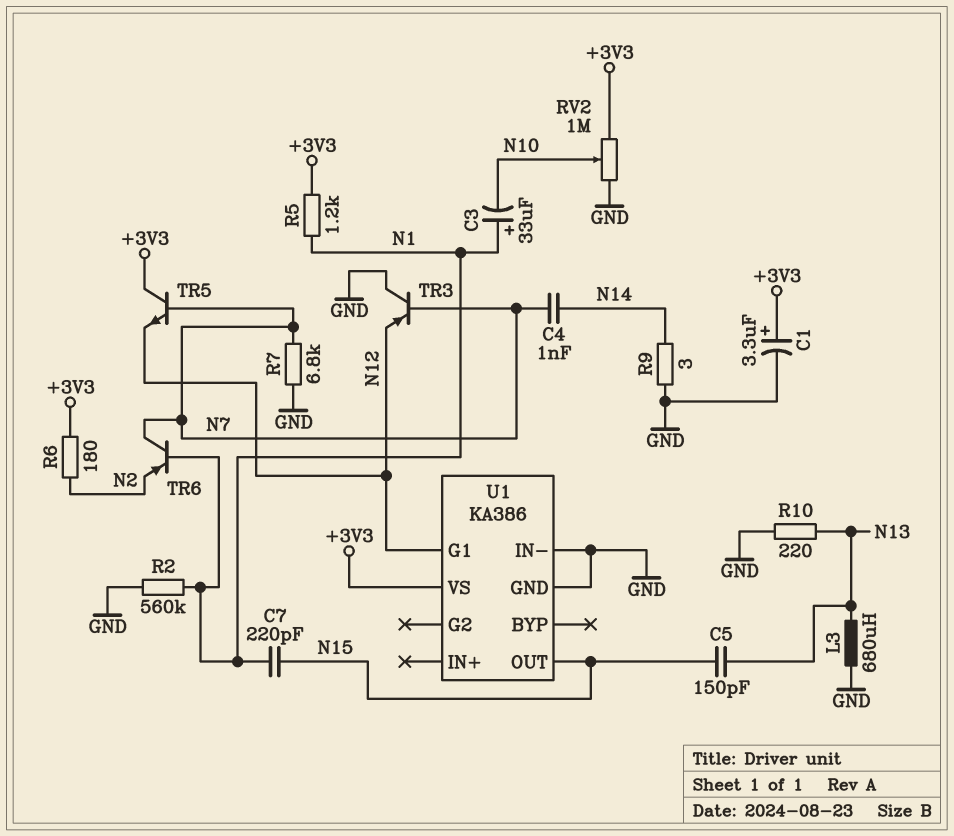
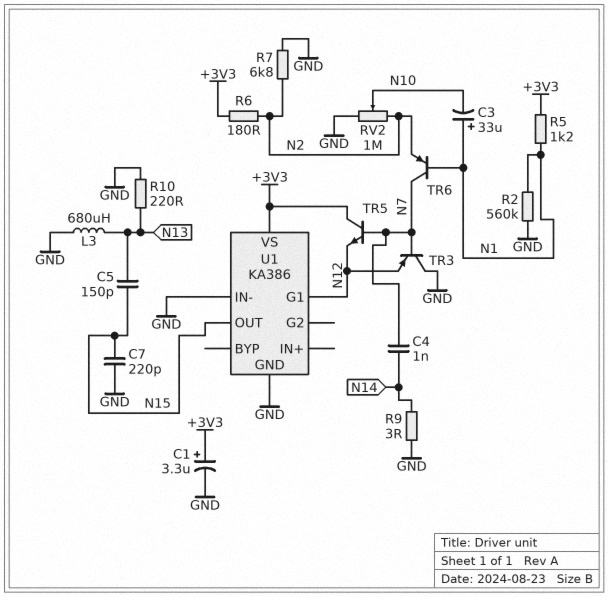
C7: 220pF (N1, N15) -> 220pF (GND, N15)
R7: 6.8k (GND, N7) -> 6.8k (GND, N2)
RV2: 1M (+3V3, GND, wiper N10) -> 1M (GND, N2, wiper N10)

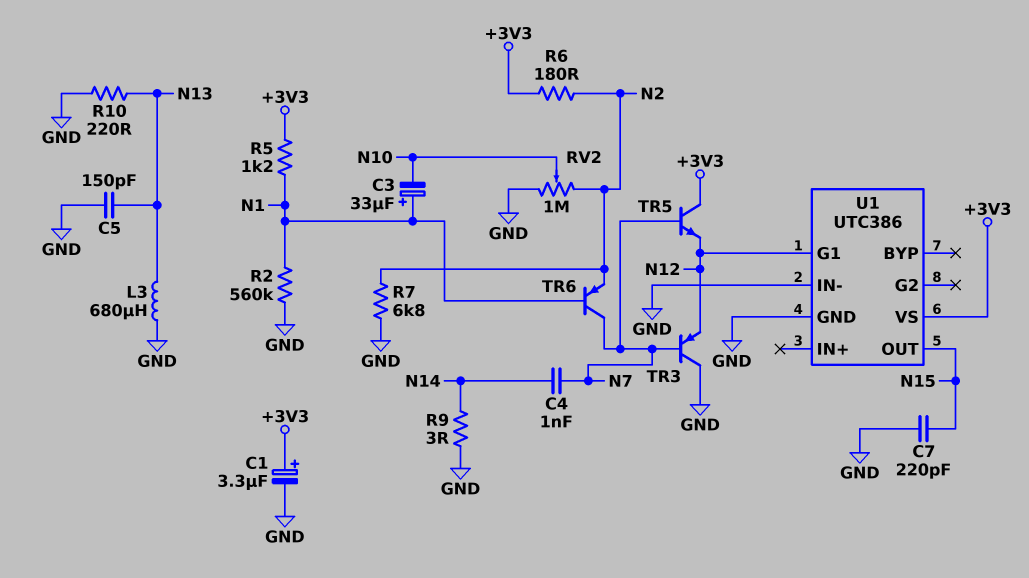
C5: 150pF (N13, N15) -> 150pF (GND, N13)
U1: KA386 -> UTC386

